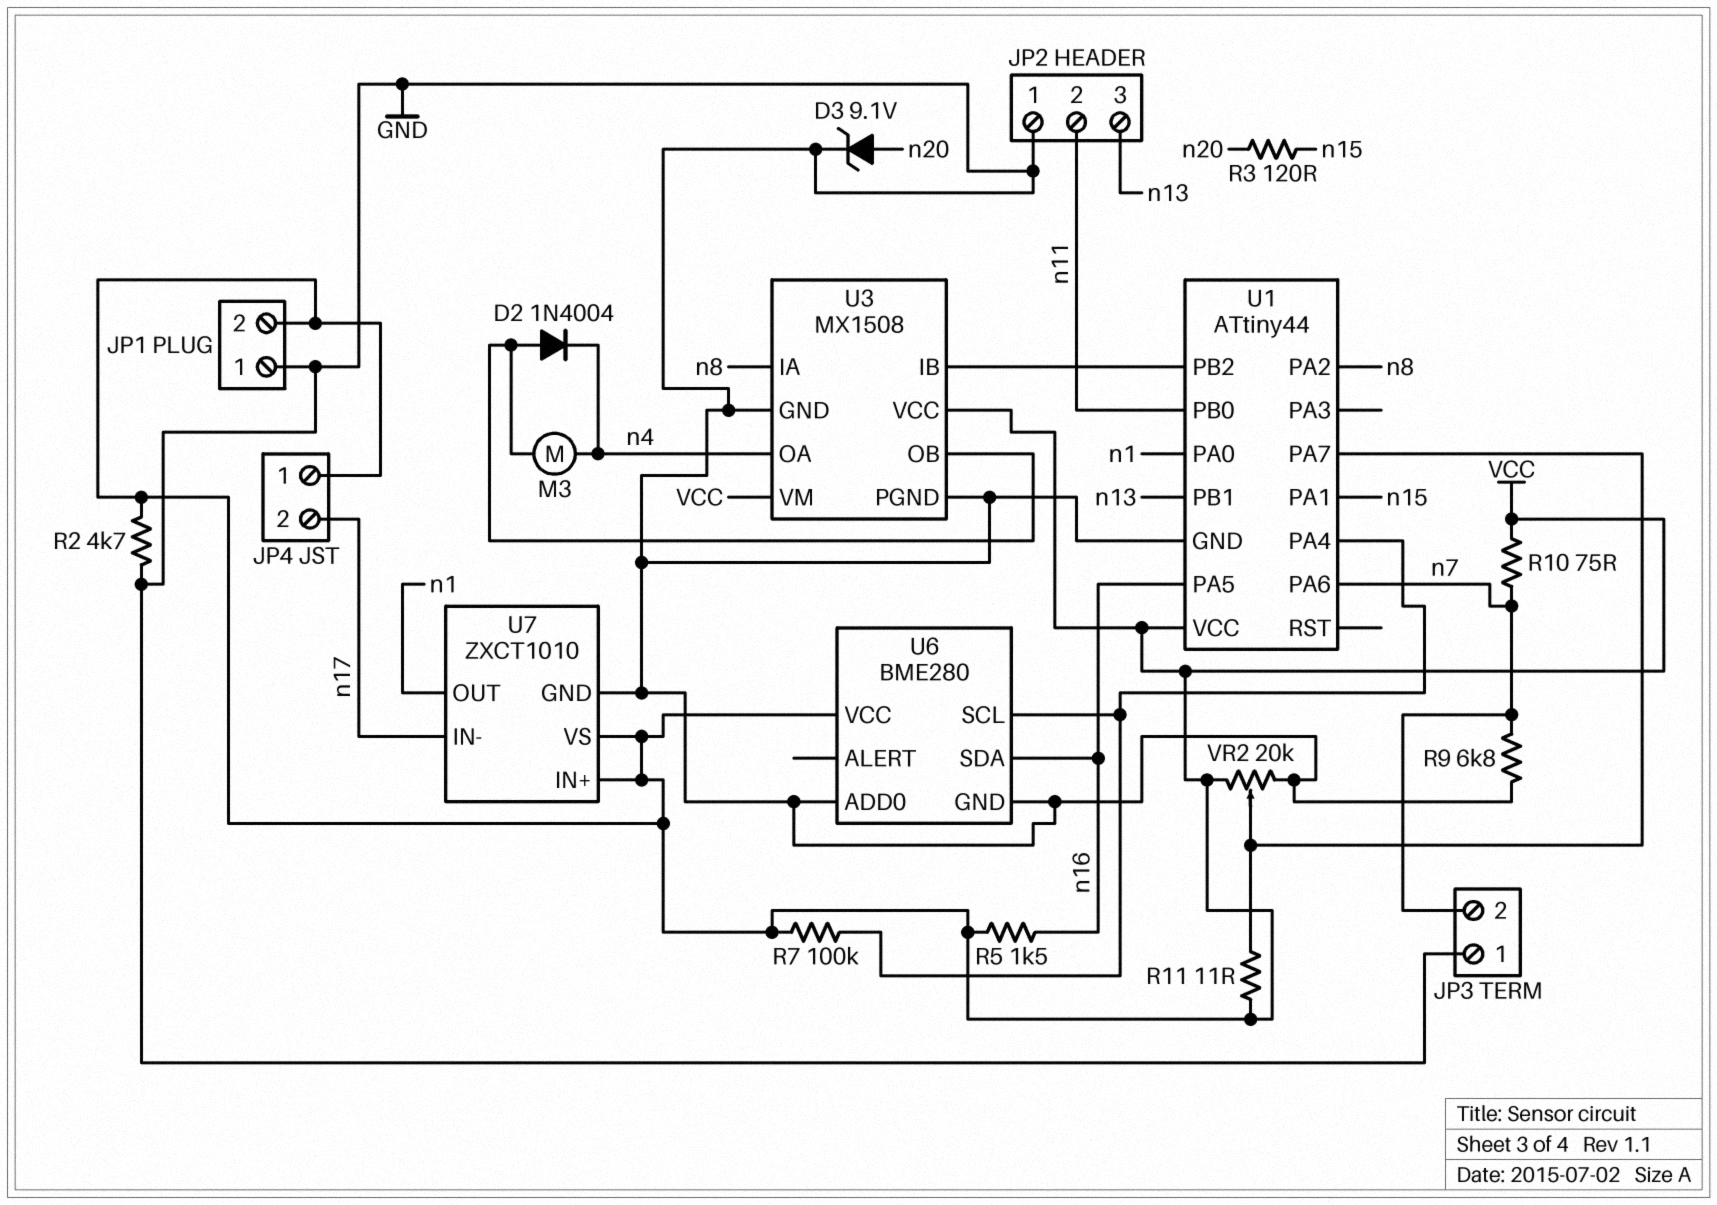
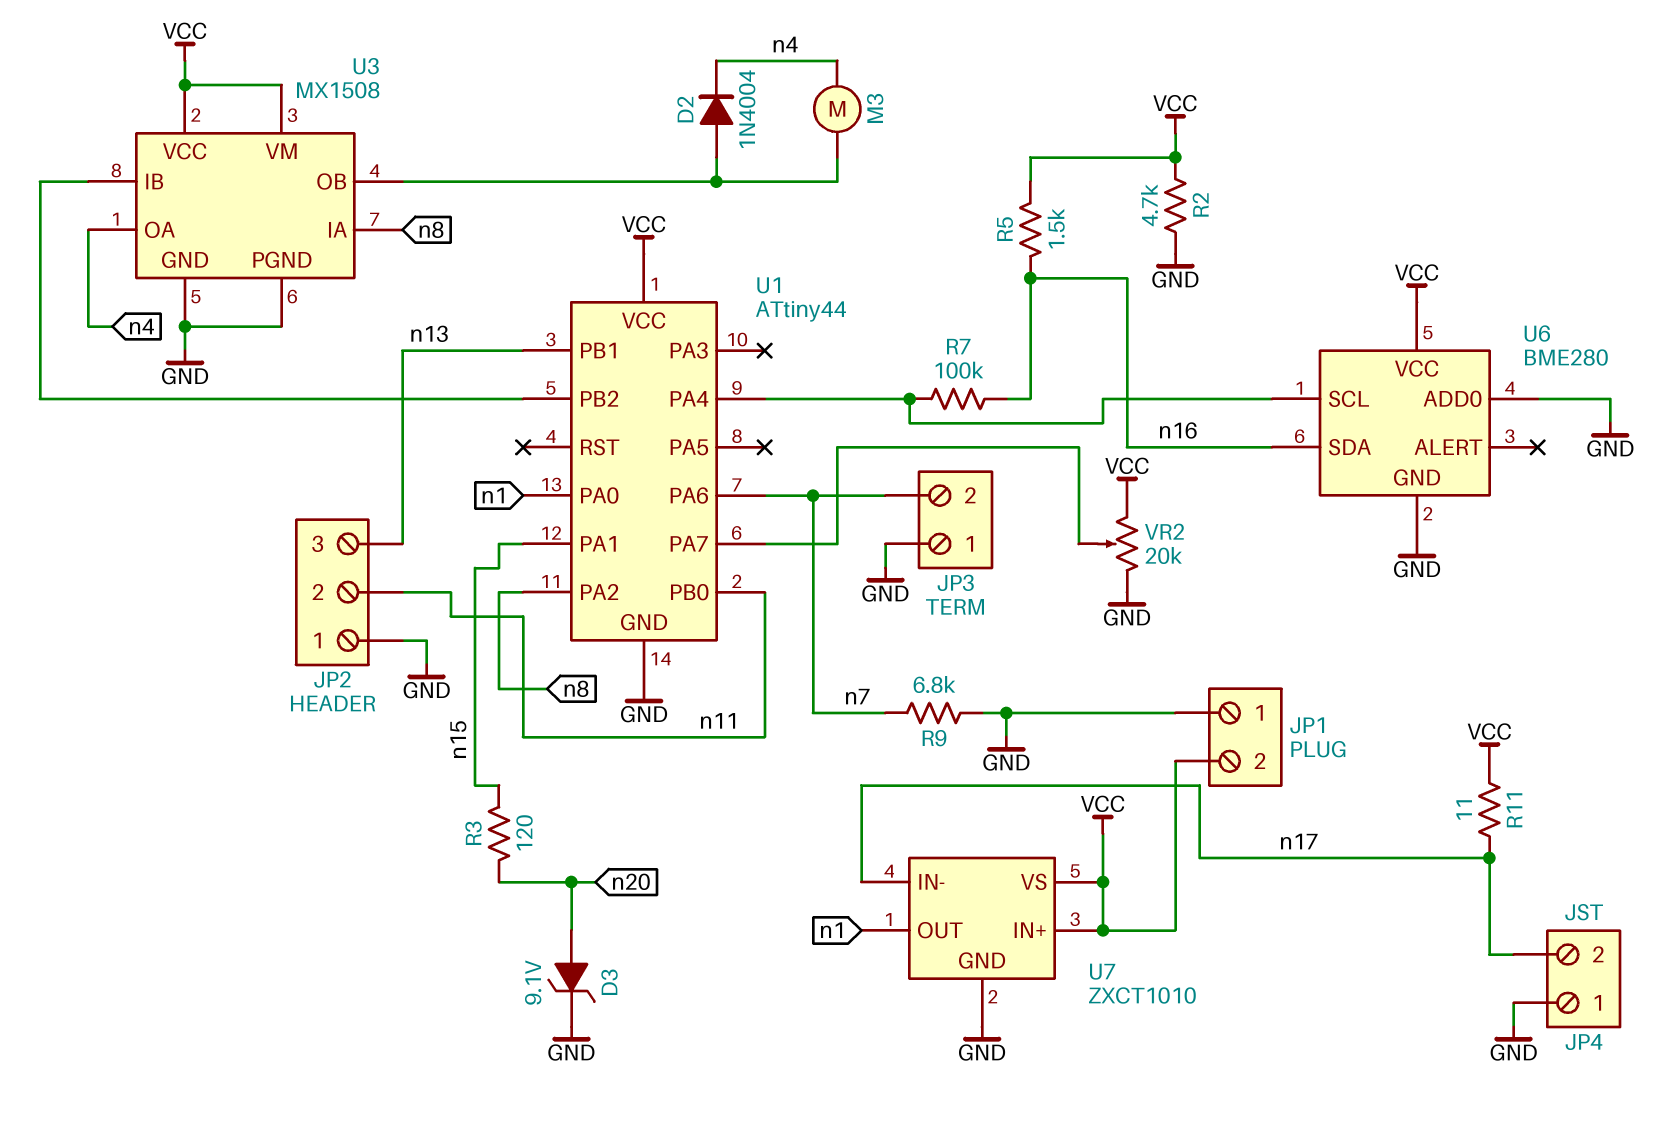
JP4 pin 1: VCC -> GND
R7: 100k (U1/PA4, VCC) -> 100k (U1/PA4, n16)
R10: 75 (VCC, n7) -> none
R11: 11 (U1/PA7, VCC) -> 11 (VCC, n17)
U1 pin PA5: n16 -> none

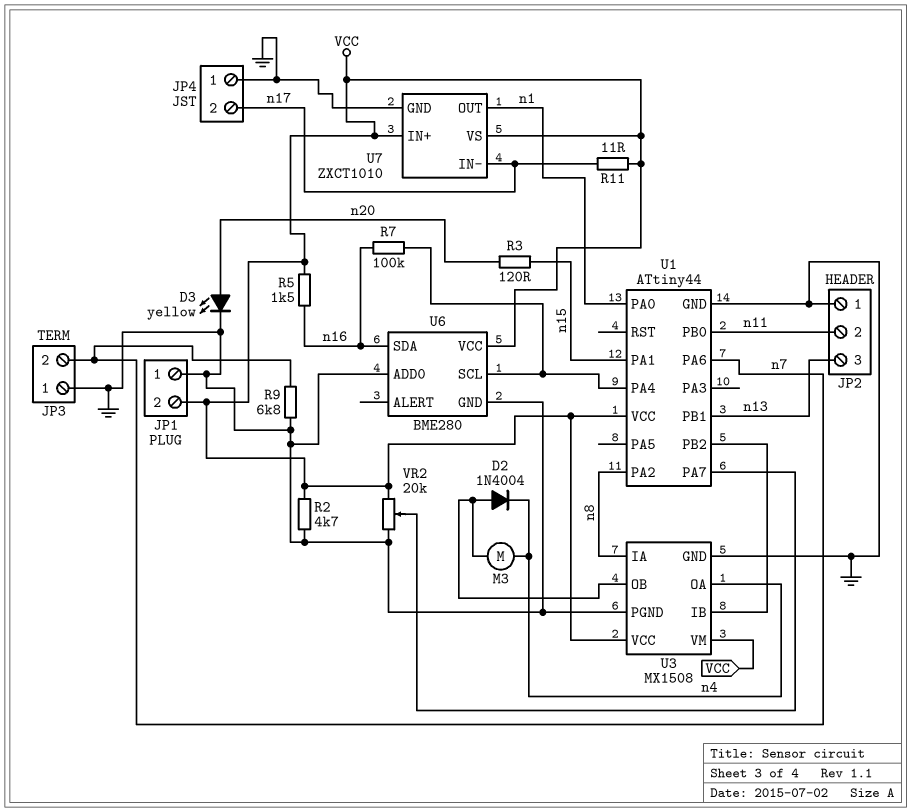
D3: zener 9.1V (A n20, K GND) -> LED yellow (A n20, K GND)

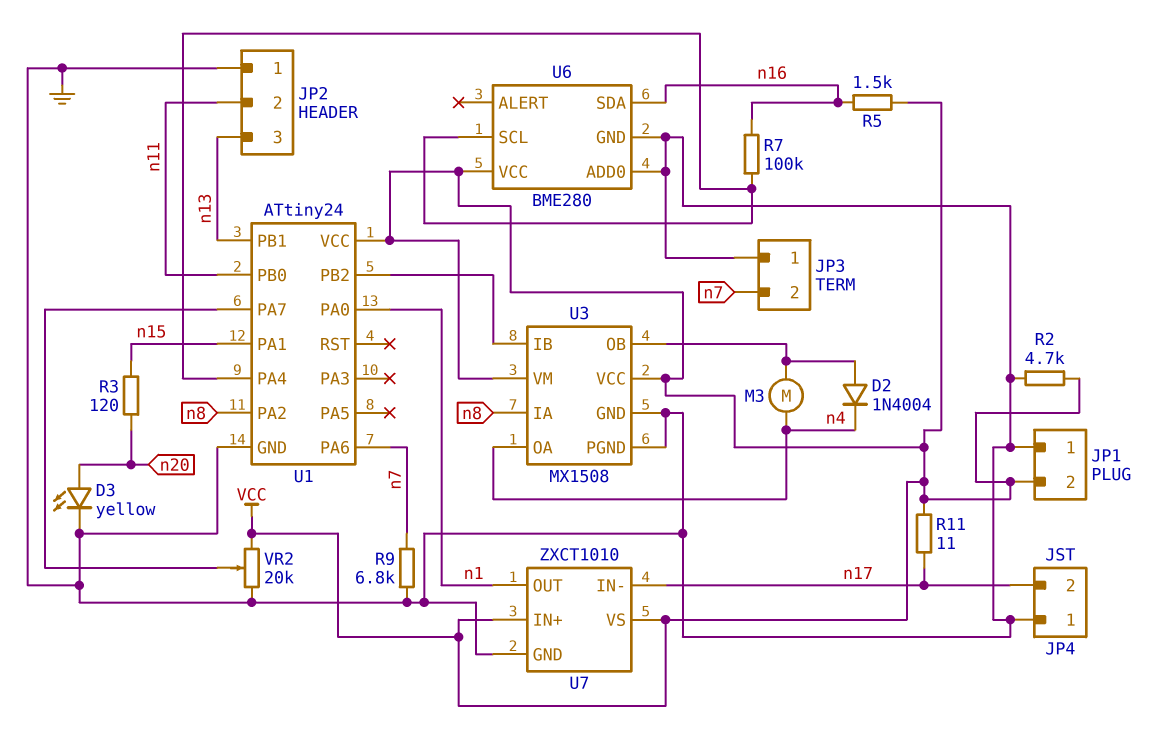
U1: ATtiny44 -> ATtiny24

